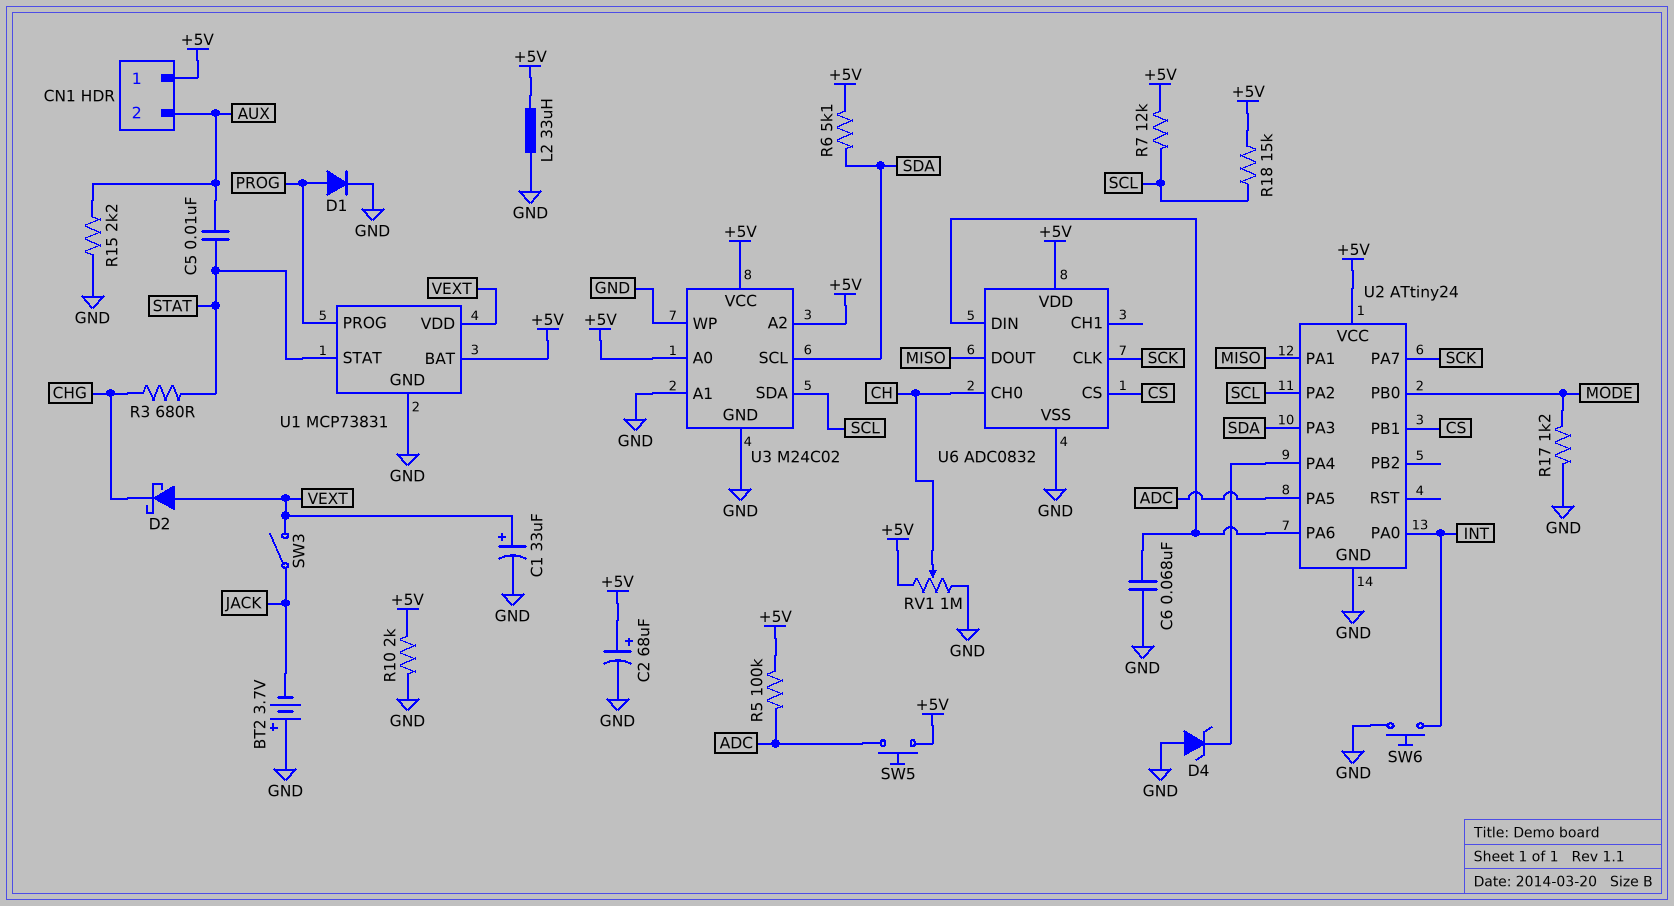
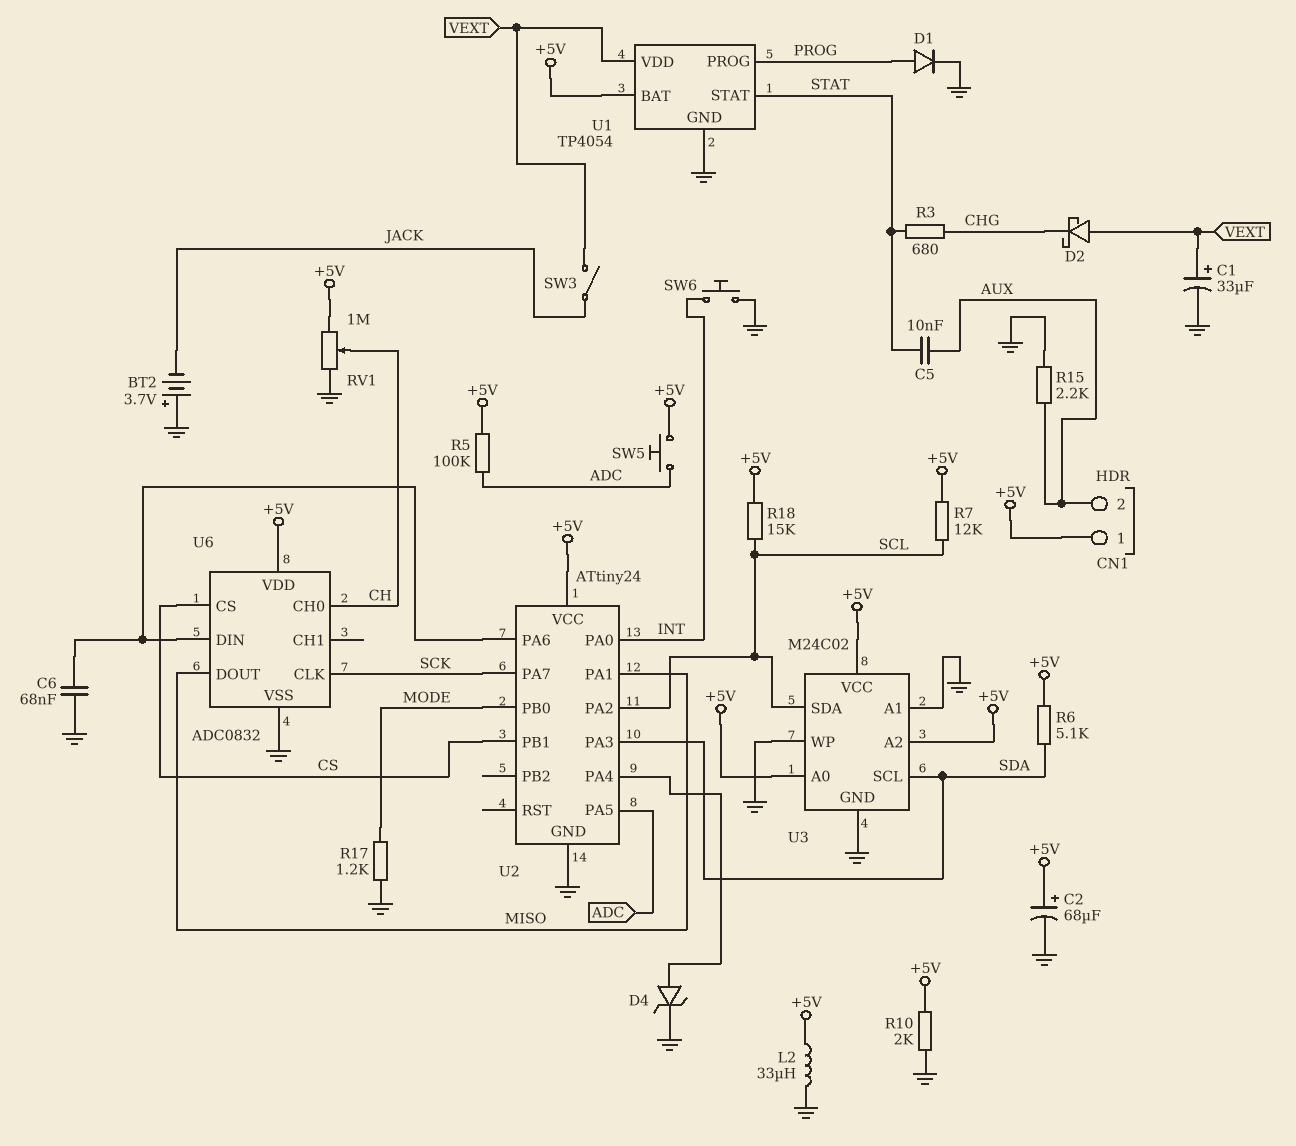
D4: zener (A GND, K U2/PA4) -> zener (A U2/PA4, K GND)
U1: MCP73831 -> TP4054

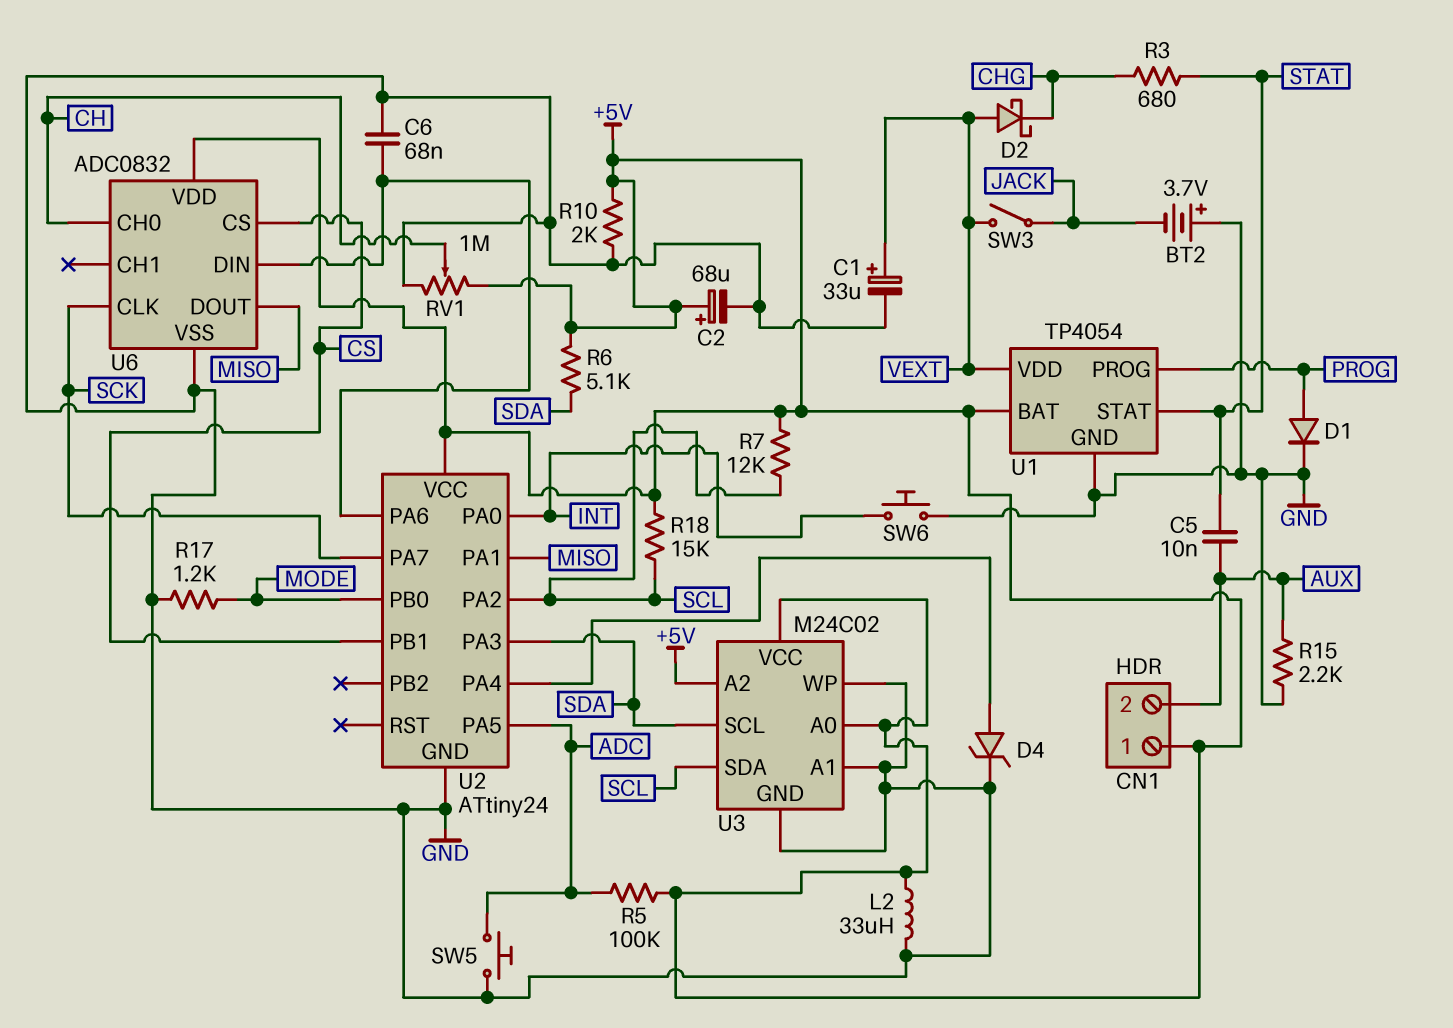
SW5: button (+5V, ADC) -> button (ADC, GND)

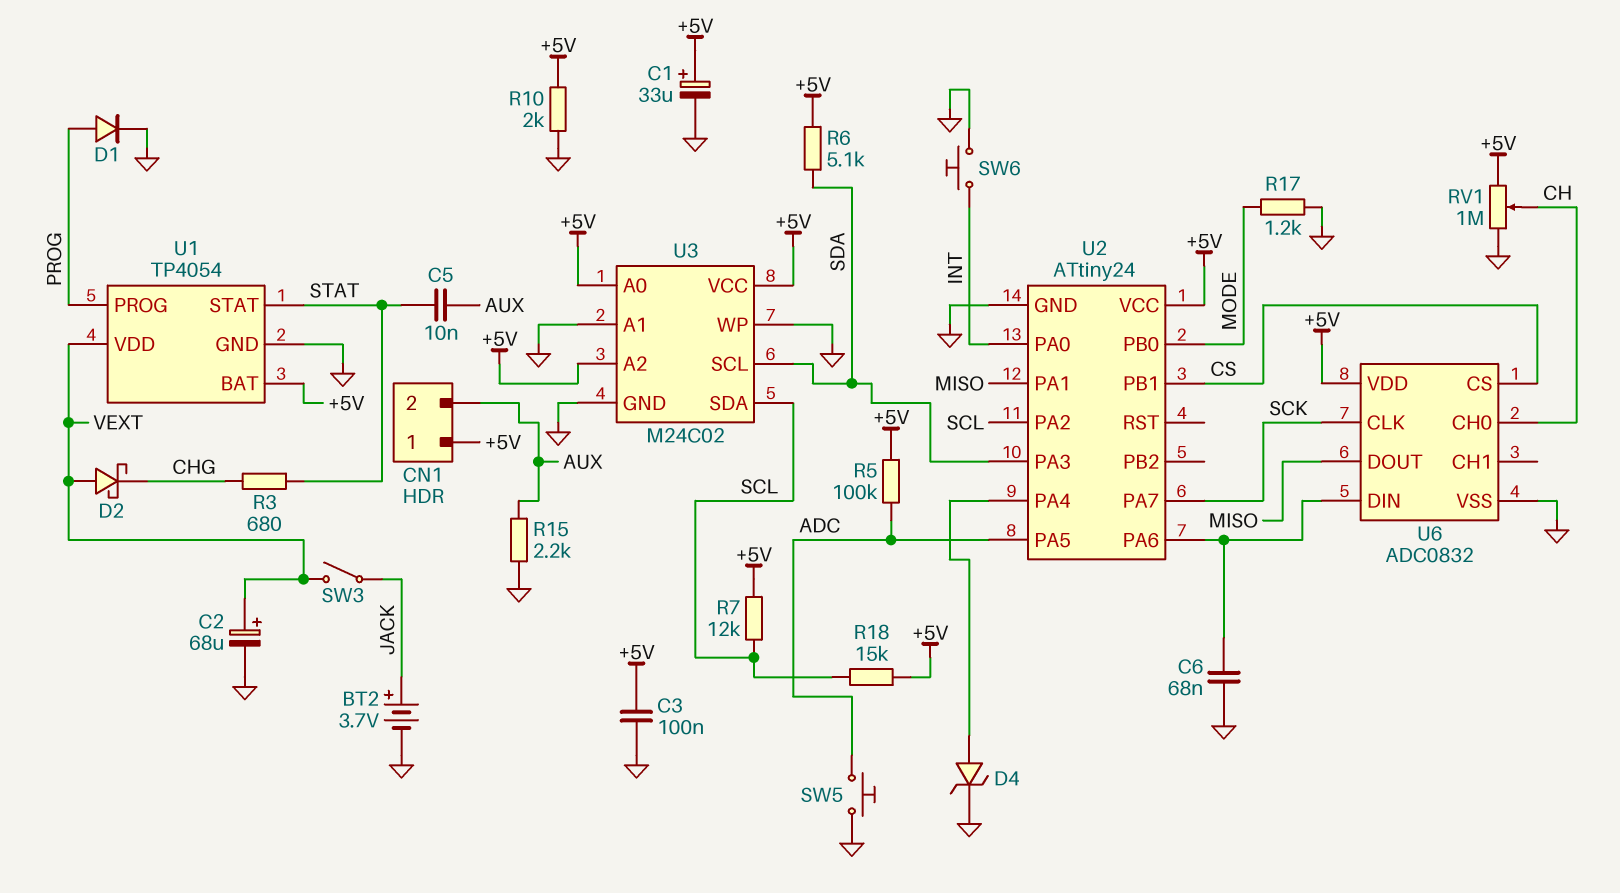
BT2: 3.7V (plus GND, minus JACK) -> 3.7V (plus JACK, minus GND)
C1: 33uF (plus VEXT, minus GND) -> 33uF (plus +5V, minus GND)
C2: 68uF (plus +5V, minus GND) -> 68uF (plus VEXT, minus GND)
C3: none -> 100nF (+5V, GND)
L2: 33uH (+5V, GND) -> none

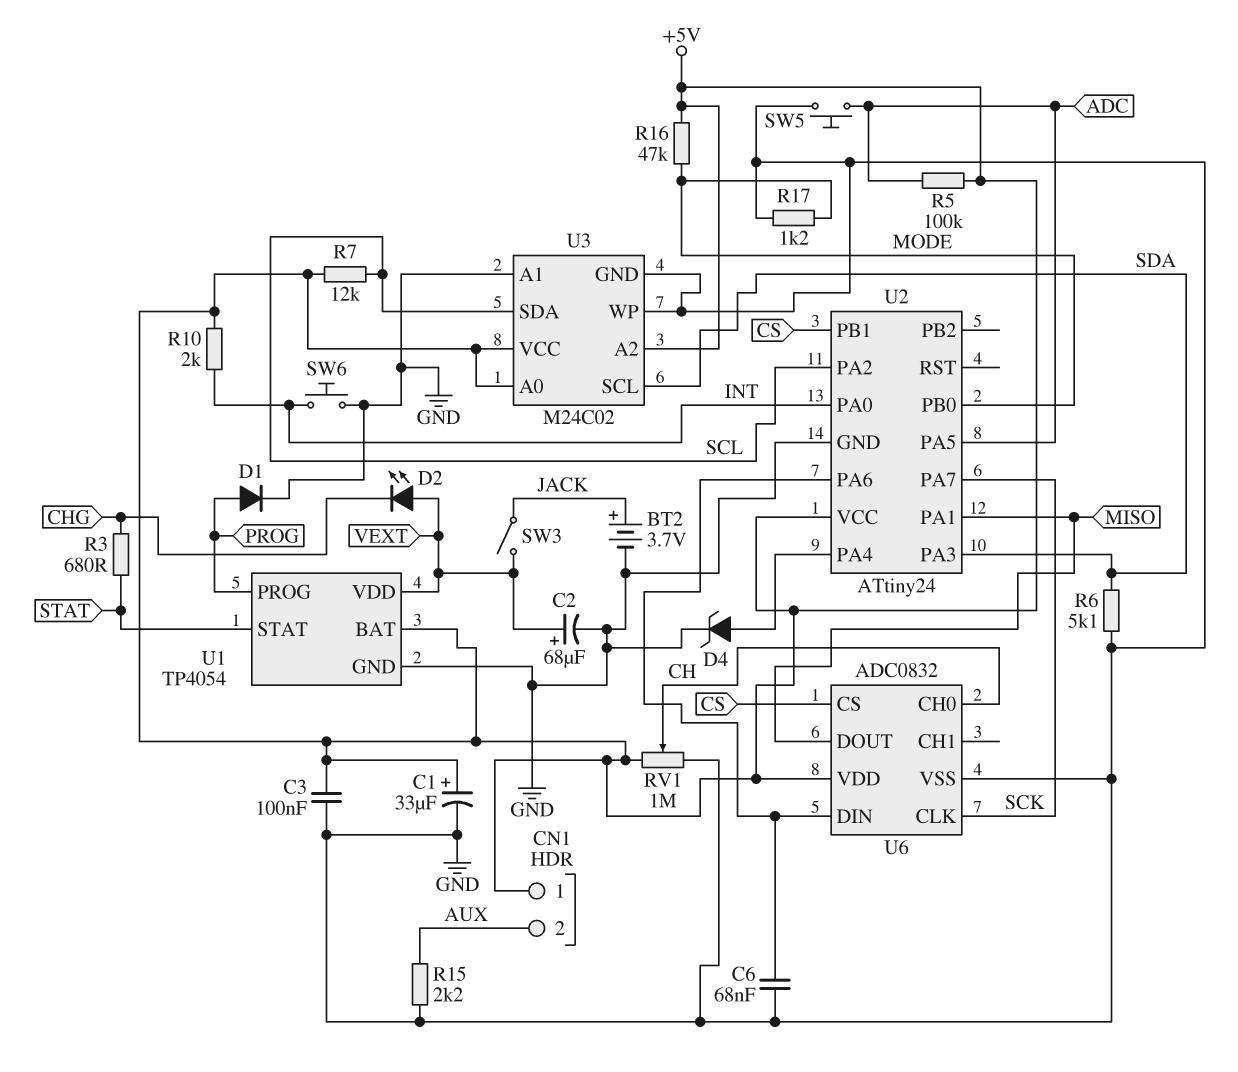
C5: 10nF (AUX, STAT) -> none
D2: schottky (A VEXT, K CHG) -> LED (A VEXT, K CHG)
R6: 5.1k (+5V, SDA) -> 5.1k (GND, SDA)
R10: 2k (+5V, GND) -> 2k (+5V, INT)
R16: none -> 47k (+5V, MODE)
R18: 15k (+5V, SCL) -> none

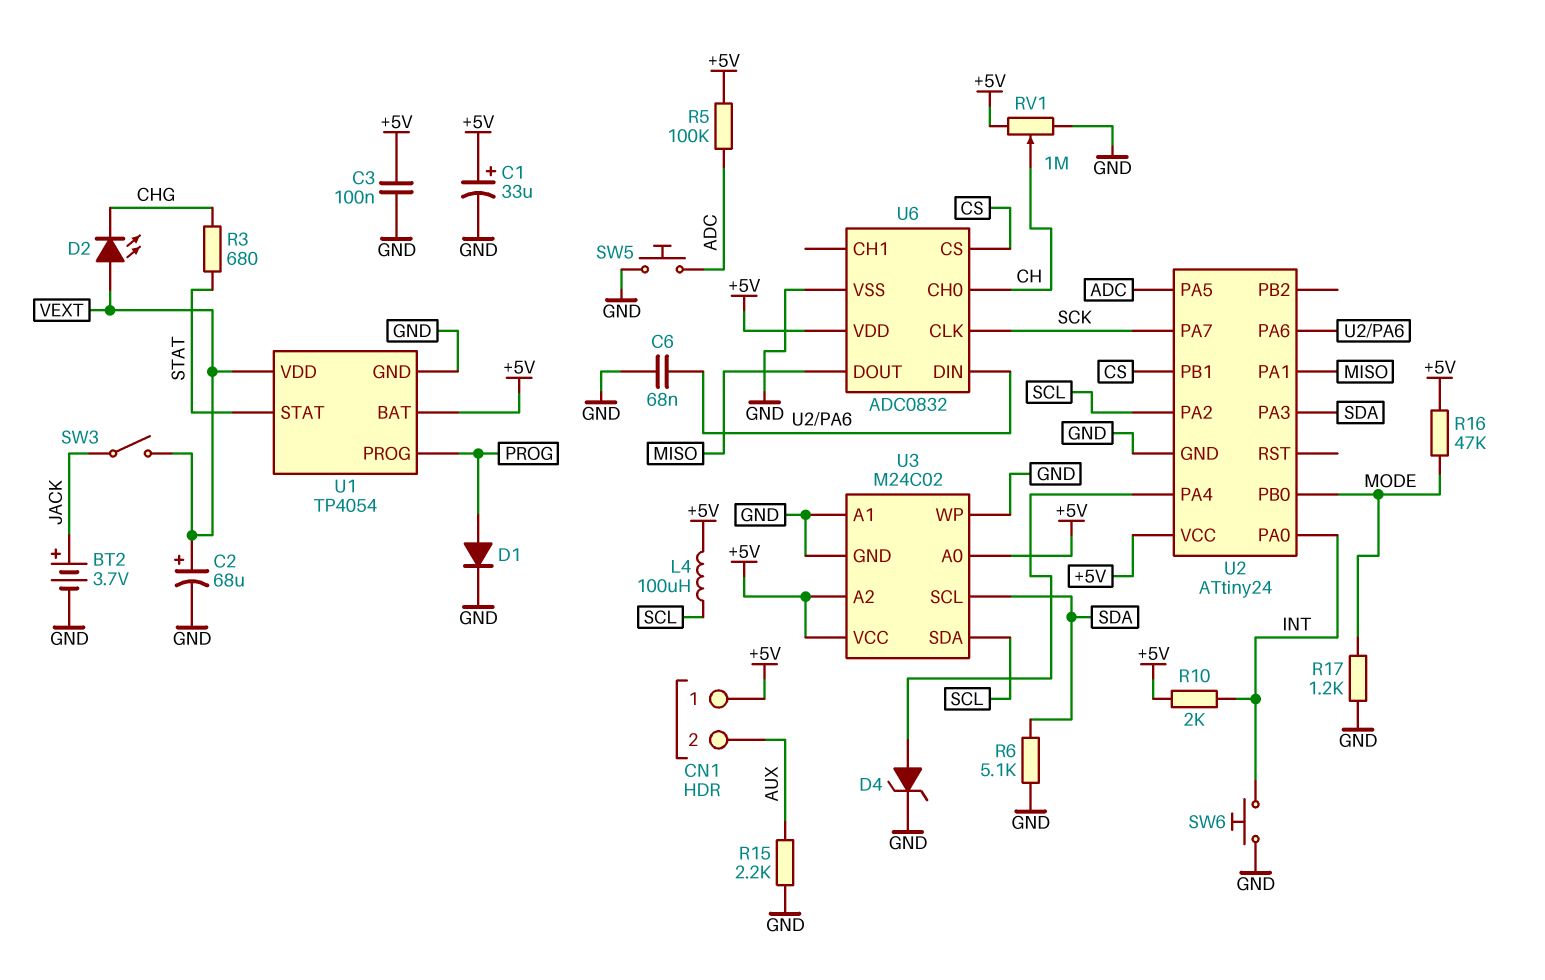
L4: none -> 100uH (+5V, SCL)
R7: 12k (+5V, SCL) -> none

